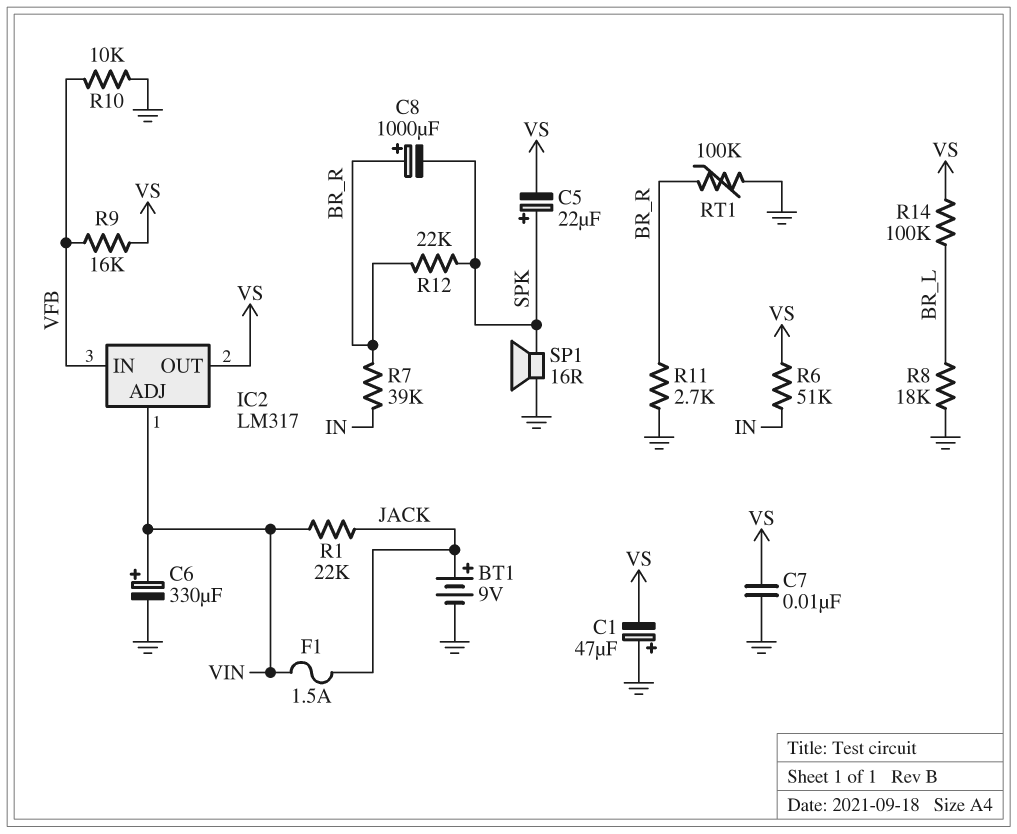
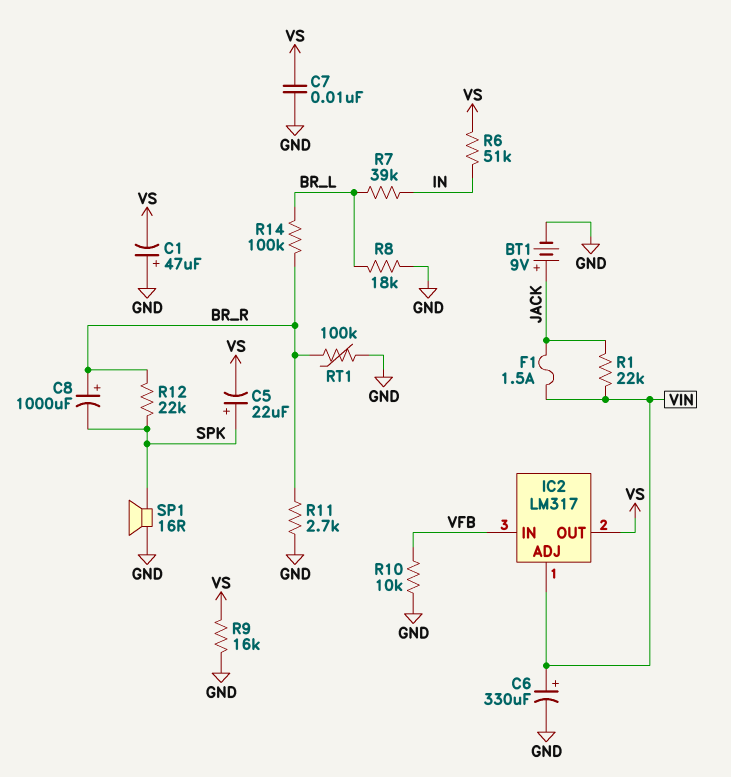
R7: 39k (BR_R, IN) -> 39k (BR_L, IN)
R9: 16k (VFB, VS) -> 16k (GND, VS)
R14: 100k (BR_L, VS) -> 100k (BR_L, BR_R)

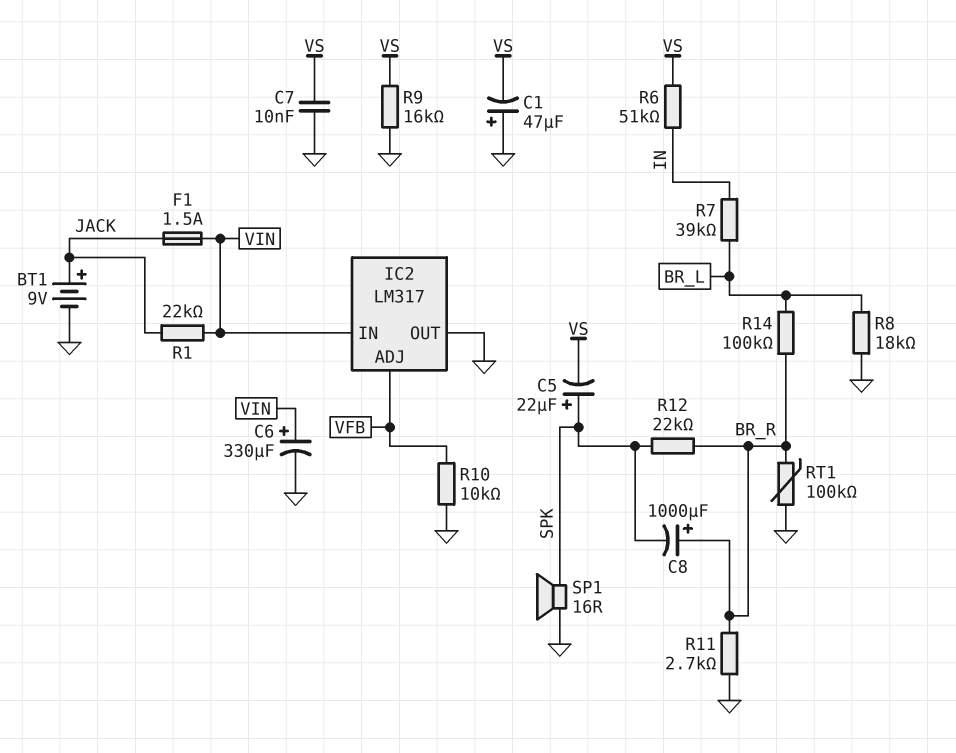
IC2 pin ADJ: VIN -> VFB
IC2 pin IN: VFB -> VIN
IC2 pin OUT: VS -> GND

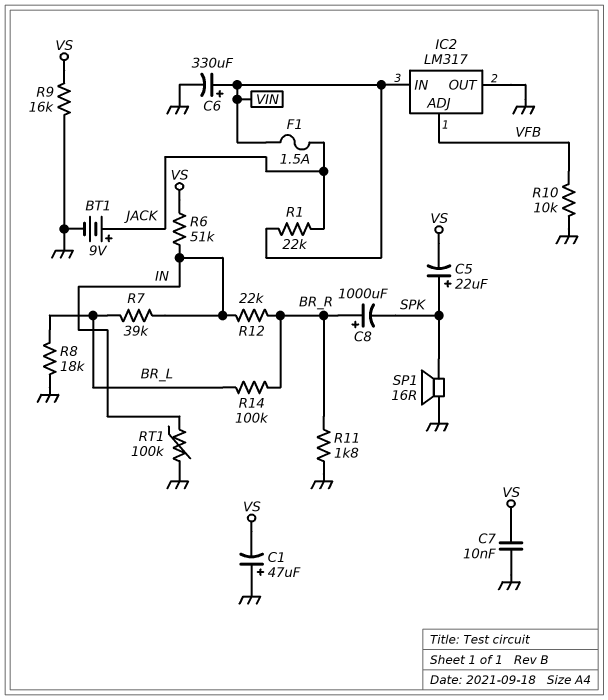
R11: 2.7k (BR_R, GND) -> 1.8k (BR_R, GND)
R12: 22k (BR_R, SPK) -> 22k (BR_R, IN)
RT1: 100k (BR_R, GND) -> 100k (GND, IN)

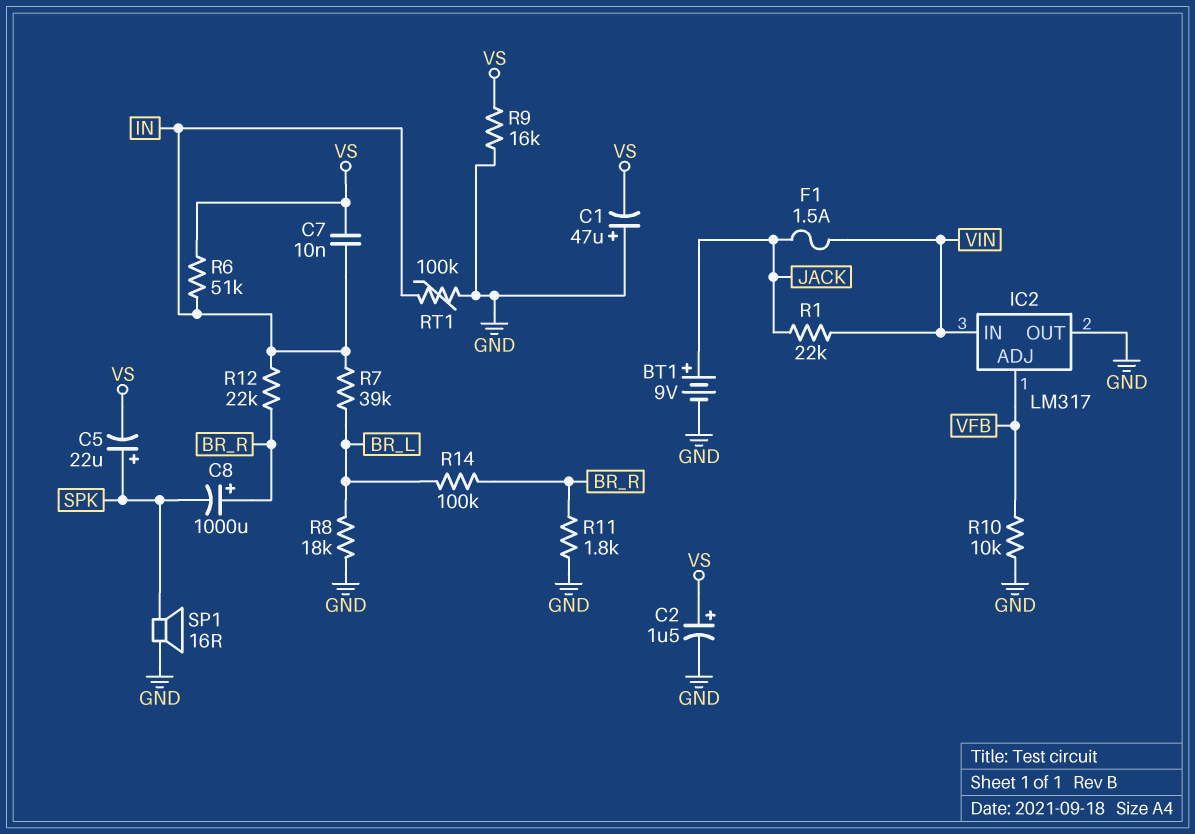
C2: none -> 1.5uF (plus VS, minus GND)
C6: 330uF (plus VIN, minus GND) -> none
C7: 10nF (GND, VS) -> 10nF (IN, VS)

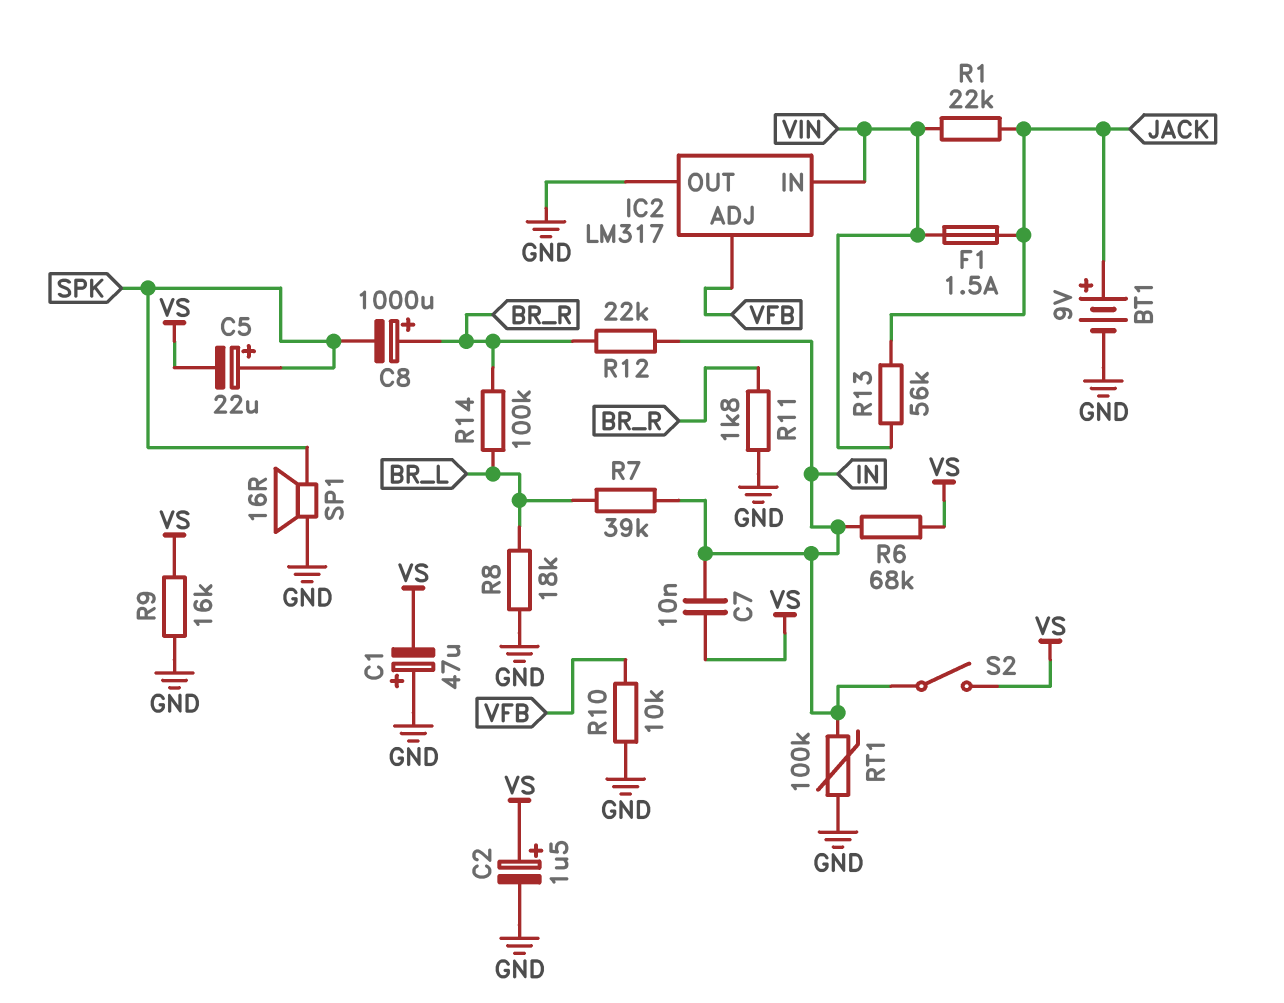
R6: 51k (IN, VS) -> 68k (IN, VS)
R13: none -> 56k (JACK, VIN)
S2: none -> switch (IN, VS)

